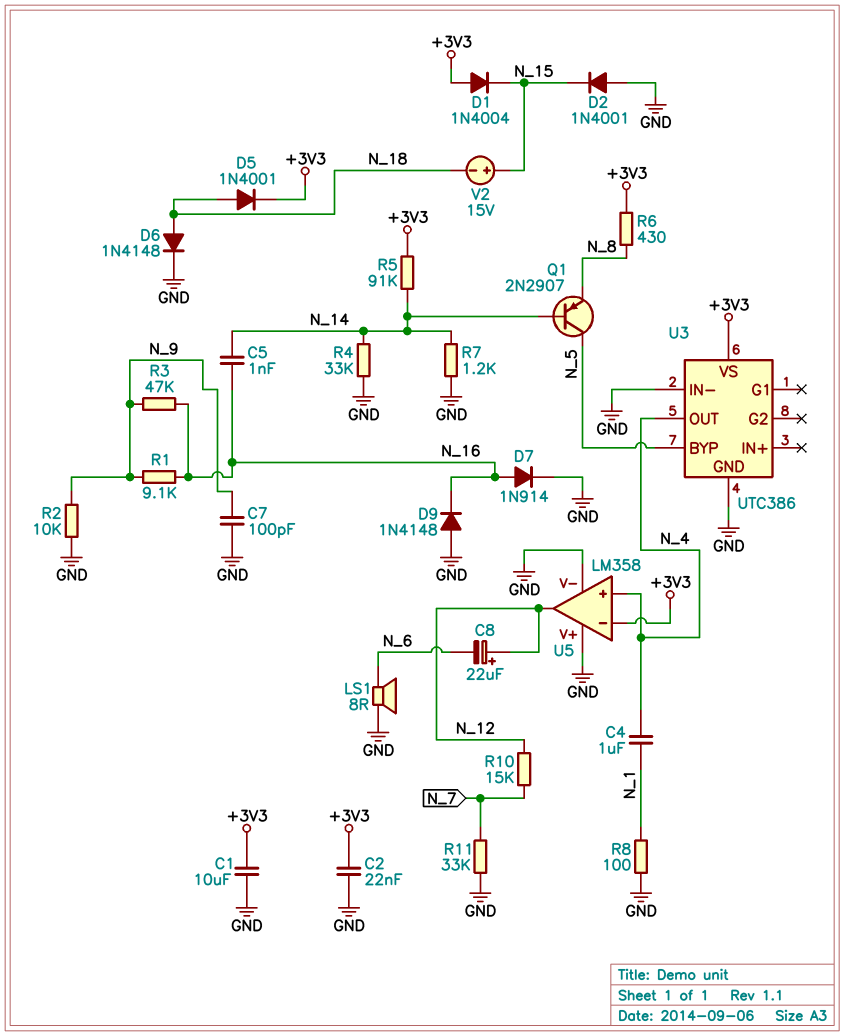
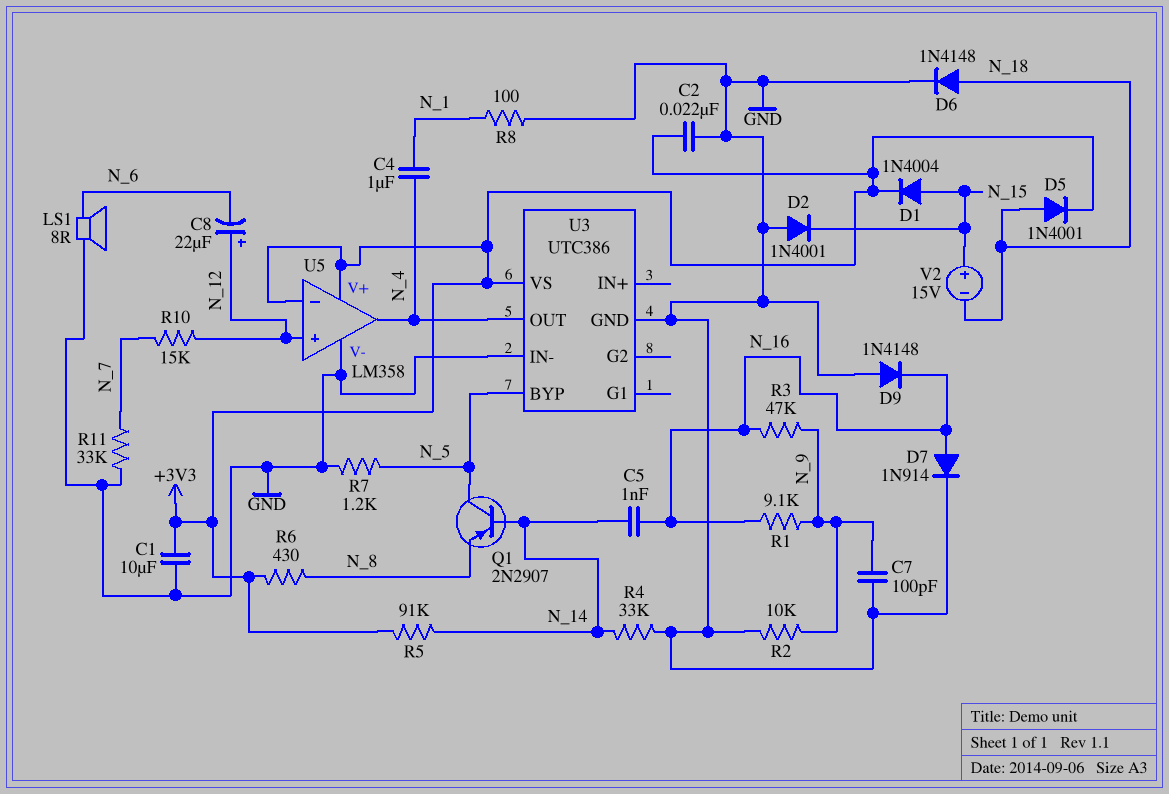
D1: diode 1N4004 (A +3V3, K N_15) -> diode 1N4004 (A N_15, K +3V3)
R7: 1.2k (GND, N_14) -> 1.2k (GND, N_5)
U5 pin V+: GND -> +3V3
U5 pin in+: N_4 -> N_12
U5 pin out: N_12 -> N_4

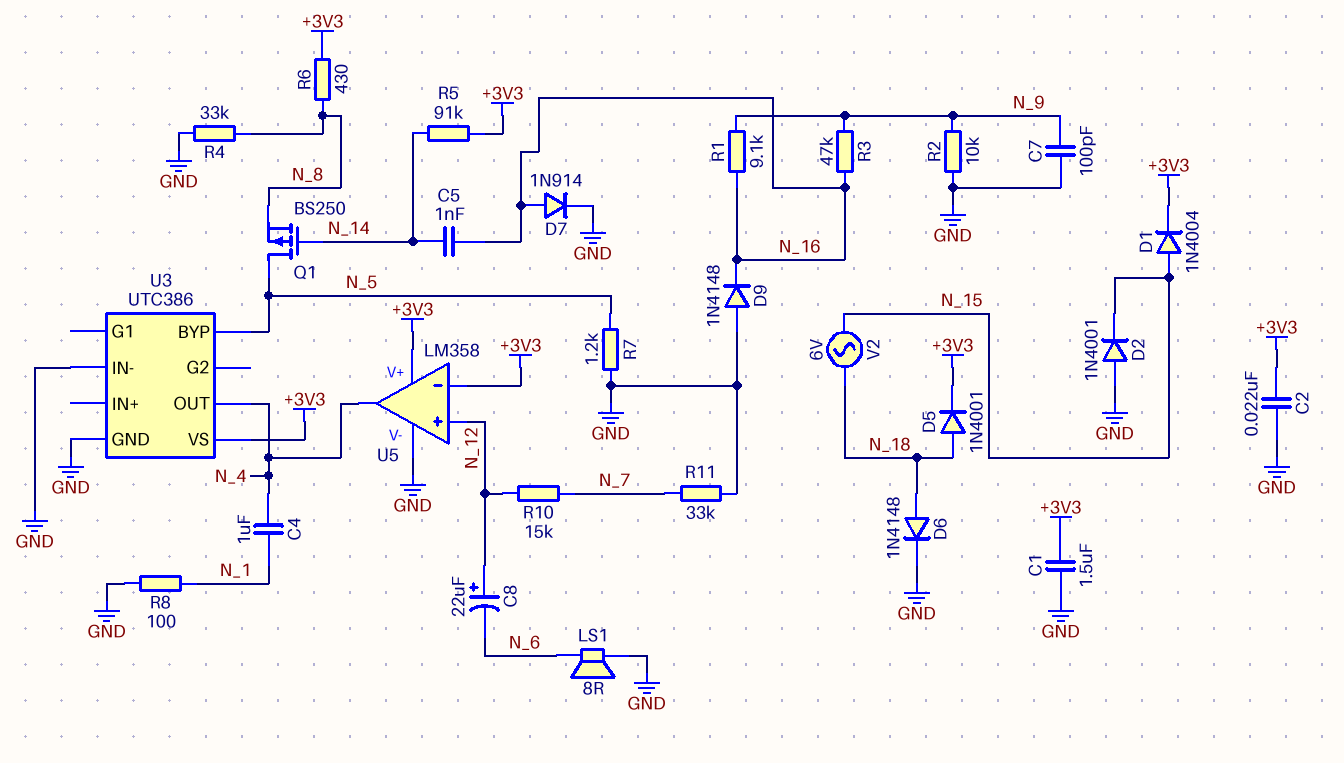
C1: 10uF (+3V3, GND) -> 1.5uF (+3V3, GND)
Q1: PNP 2N2907 (B N_14, C N_5, E N_8) -> PMOS BS250 (G N_14, D N_5, S N_8)
R4: 33k (GND, N_14) -> 33k (GND, N_8)
V2: 15V (plus N_15, minus N_18) -> AC 6V (N_15, N_18)

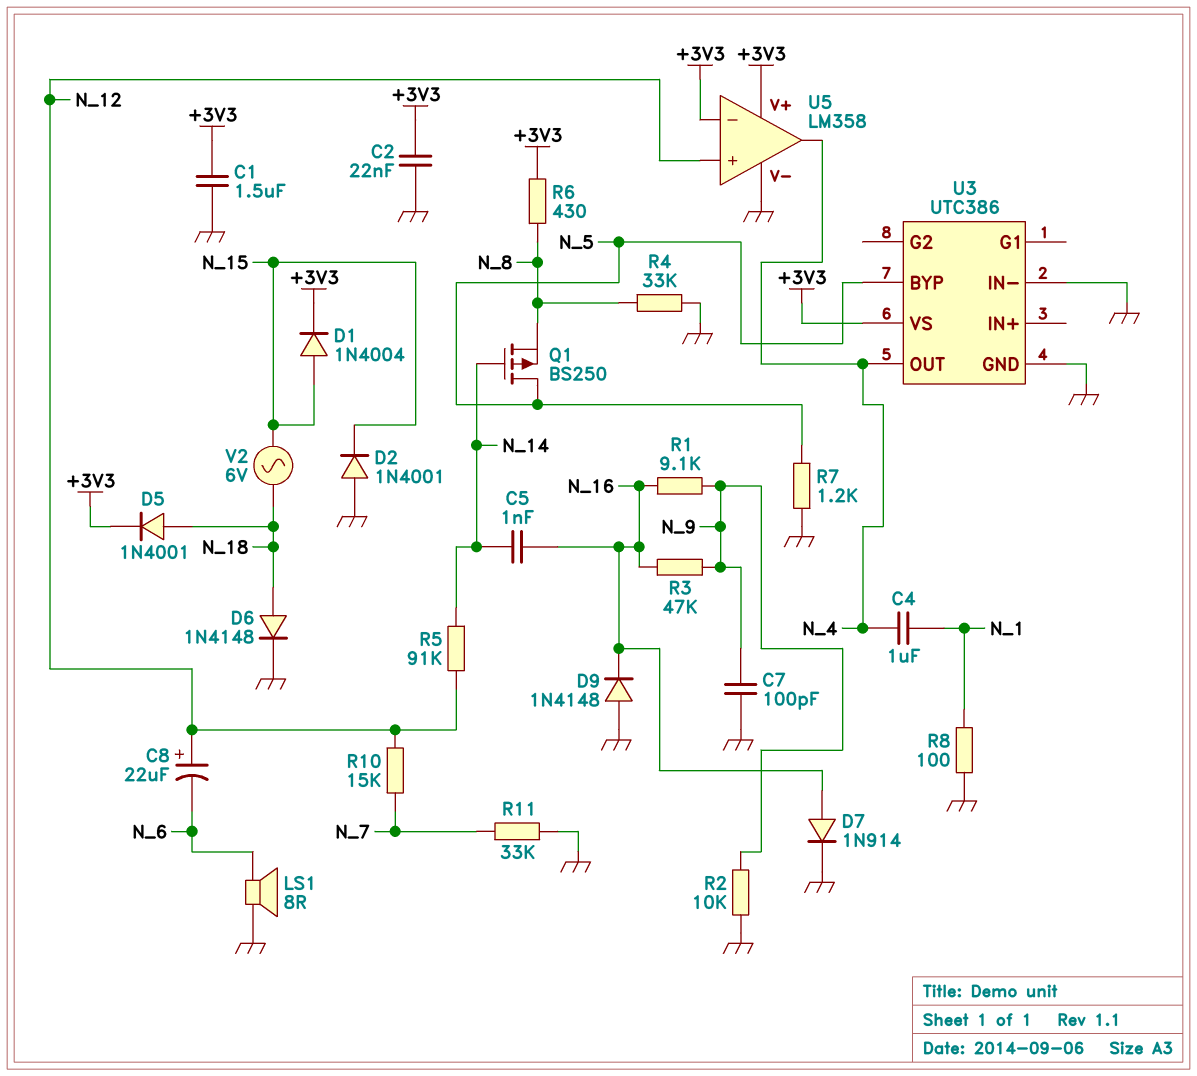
R5: 91k (+3V3, N_14) -> 91k (N_12, N_14)

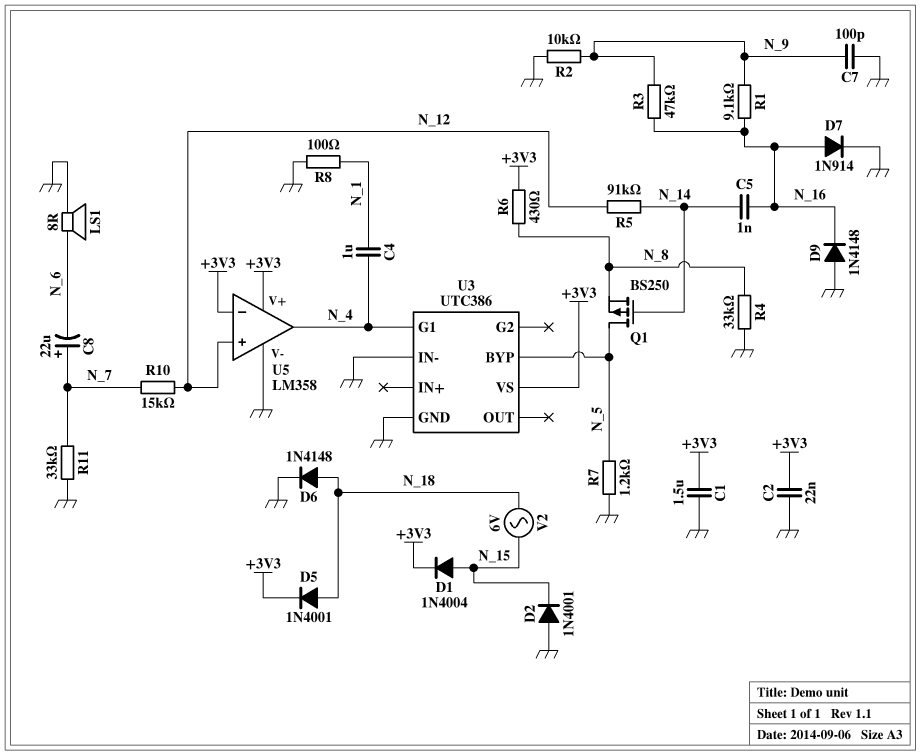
C8: 22uF (plus N_12, minus N_6) -> 22uF (plus N_7, minus N_6)
U3 pin G1: none -> N_4
U3 pin OUT: N_4 -> none

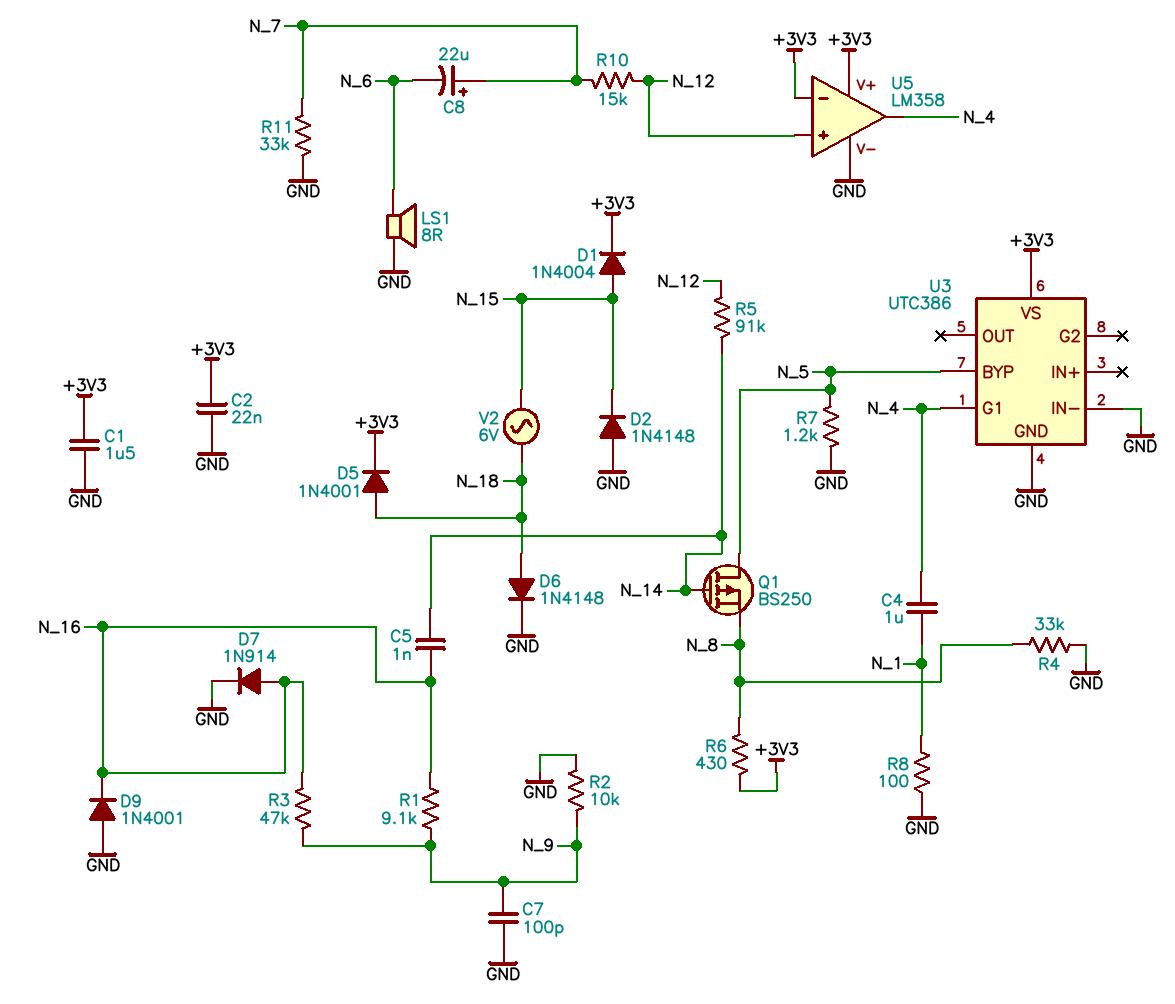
D2: diode 1N4001 (A GND, K N_15) -> diode 1N4148 (A GND, K N_15)
D9: diode 1N4148 (A GND, K N_16) -> diode 1N4001 (A GND, K N_16)

